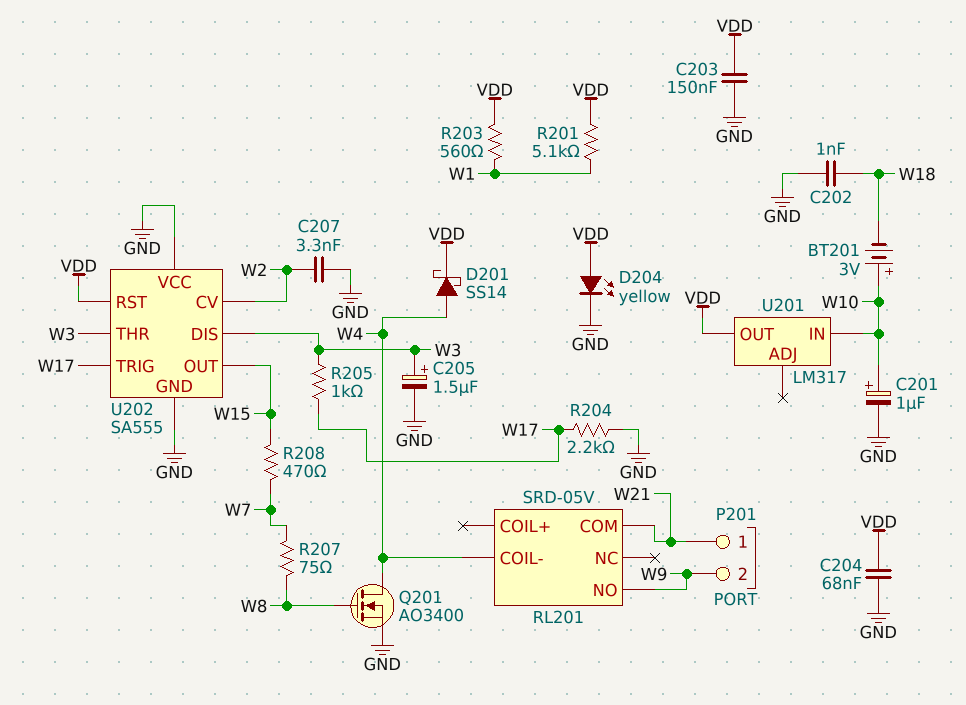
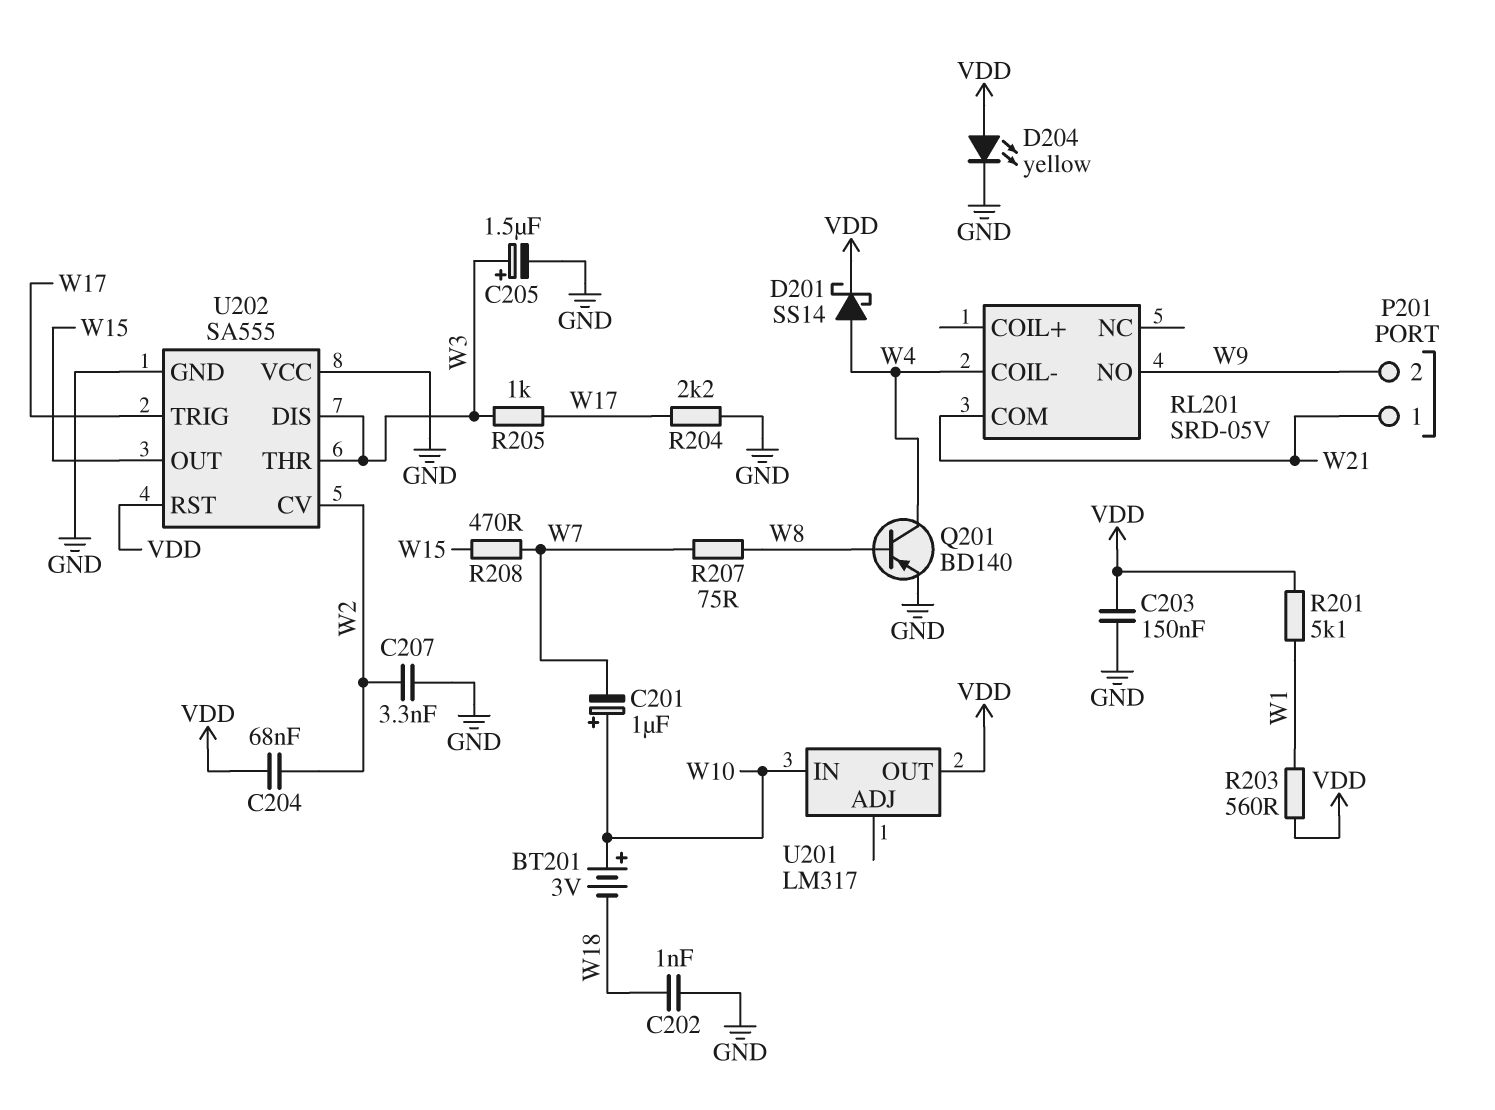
C201: 1uF (plus W10, minus GND) -> 1uF (plus W10, minus W7)
C204: 68nF (GND, VDD) -> 68nF (VDD, W2)
Q201: NMOS AO3400 (G W8, D W4, S GND) -> PNP BD140 (B W8, C W4, E GND)

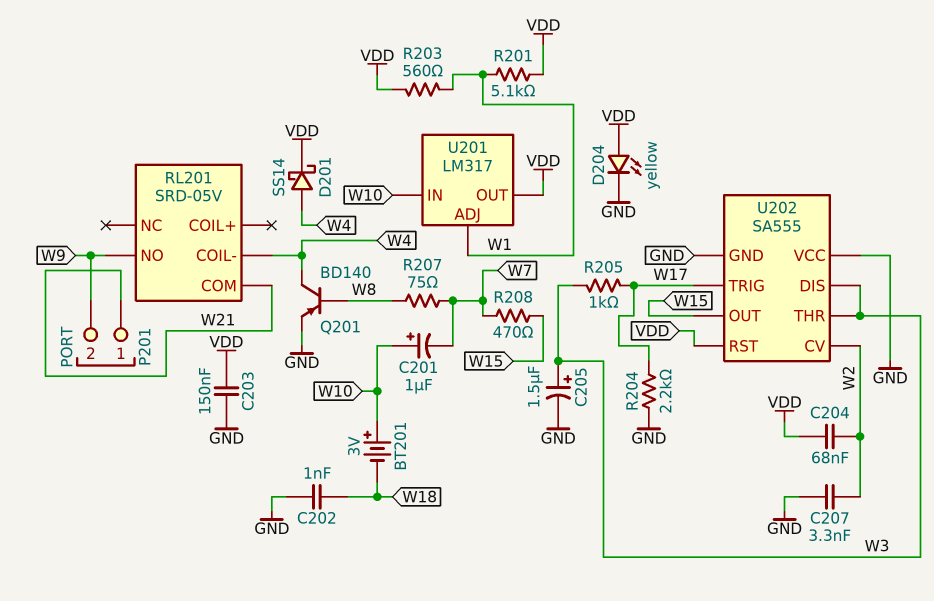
U201 pin ADJ: none -> W1

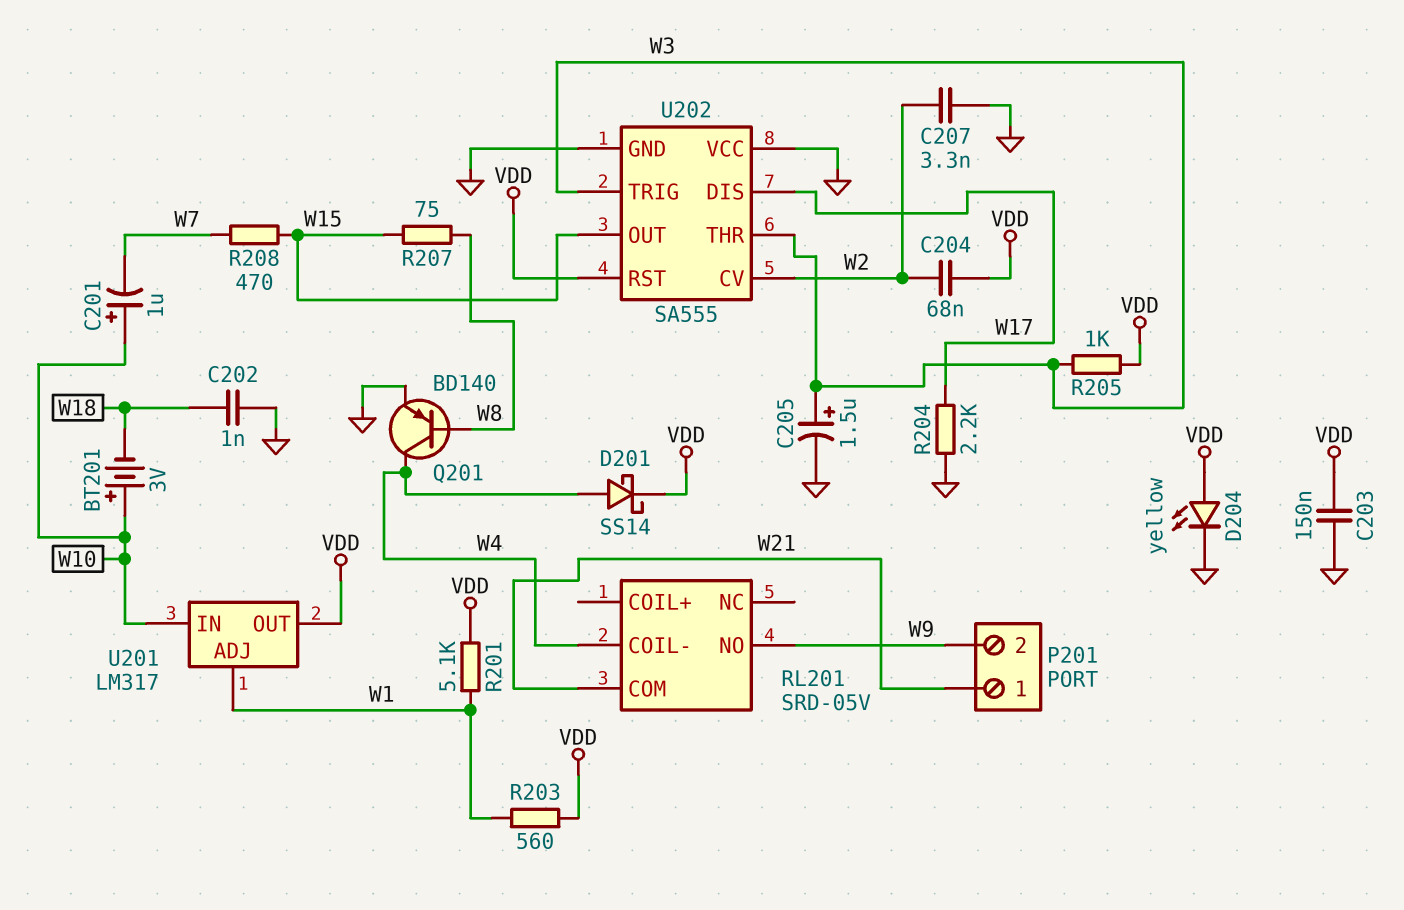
R205: 1k (W3, W17) -> 1k (VDD, W3)
R207: 75 (W7, W8) -> 75 (W8, W15)
U202 pin DIS: W3 -> W17
U202 pin TRIG: W17 -> W3

